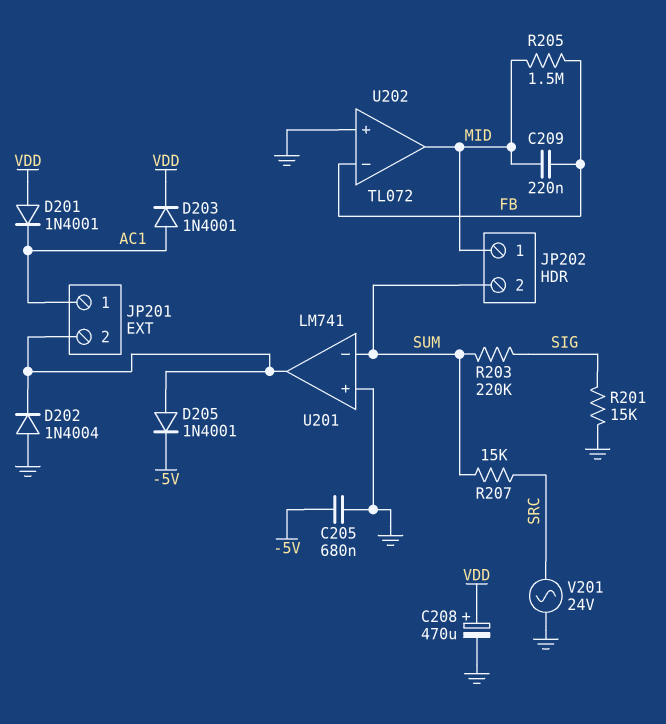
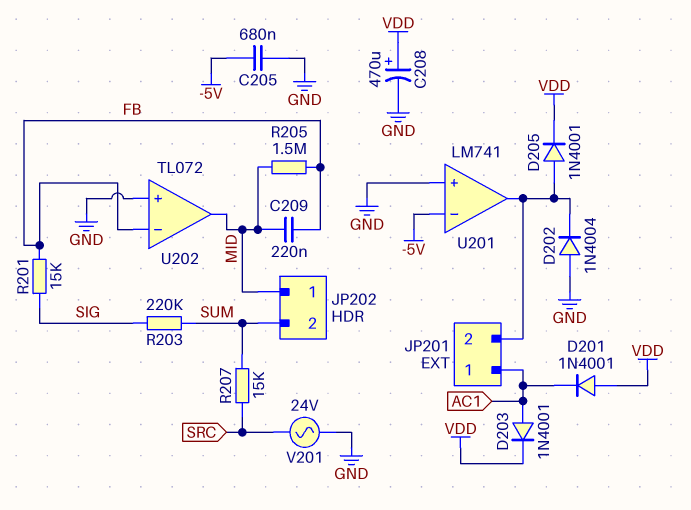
D205: diode 1N4001 (A JP201/2, K -5V) -> diode 1N4001 (A JP201/2, K VDD)
R201: 15k (GND, SIG) -> 15k (FB, SIG)
U201 pin in-: SUM -> -5V

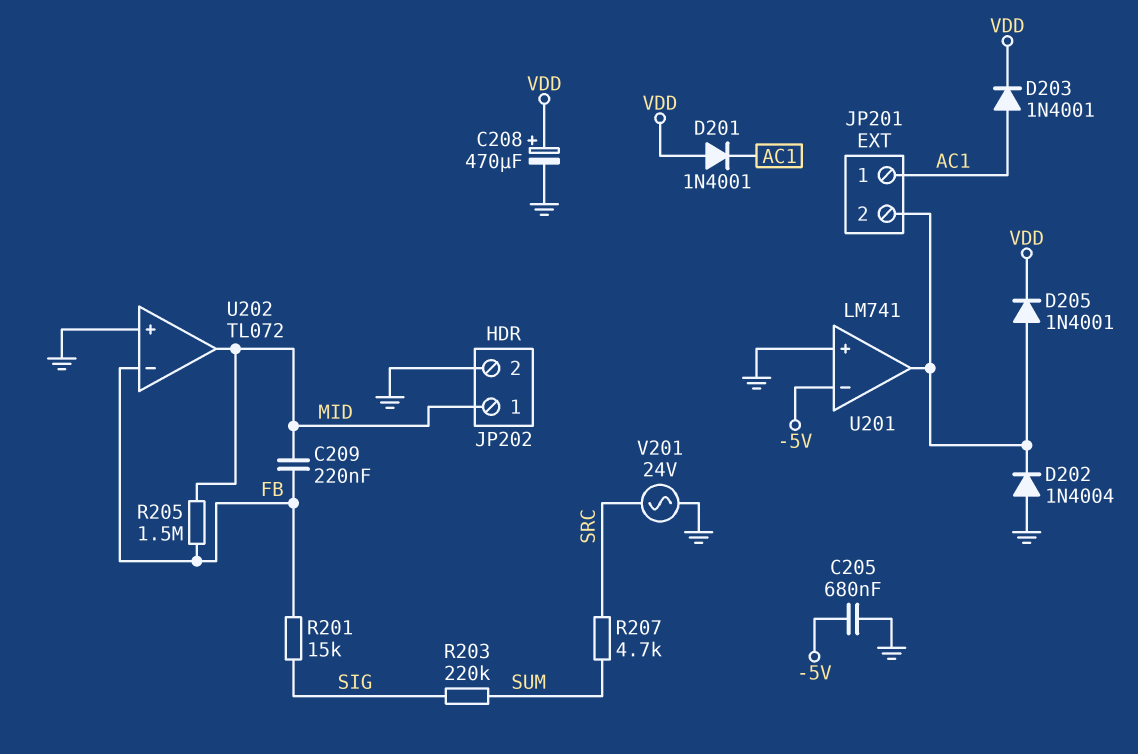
JP202 pin 2: SUM -> GND
R207: 15k (SRC, SUM) -> 4.7k (SRC, SUM)

